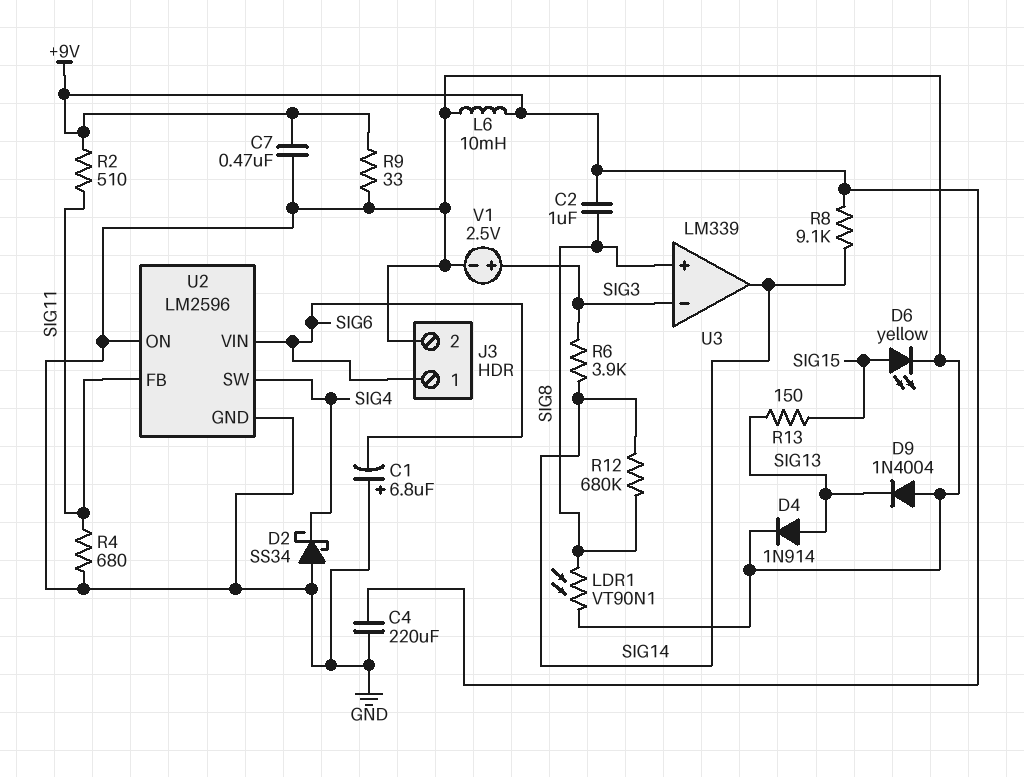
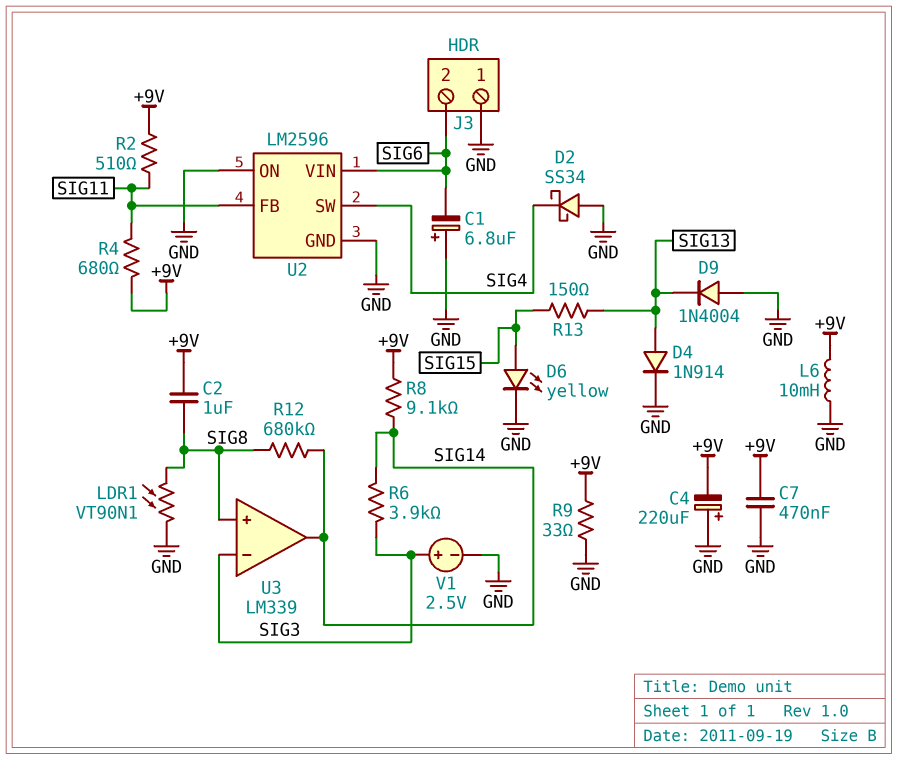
C4: 220uF (+9V, GND) -> 220uF (plus GND, minus +9V)
J3 pin 1: SIG6 -> GND
J3 pin 2: GND -> SIG6
R4: 680 (GND, SIG11) -> 680 (+9V, SIG11)

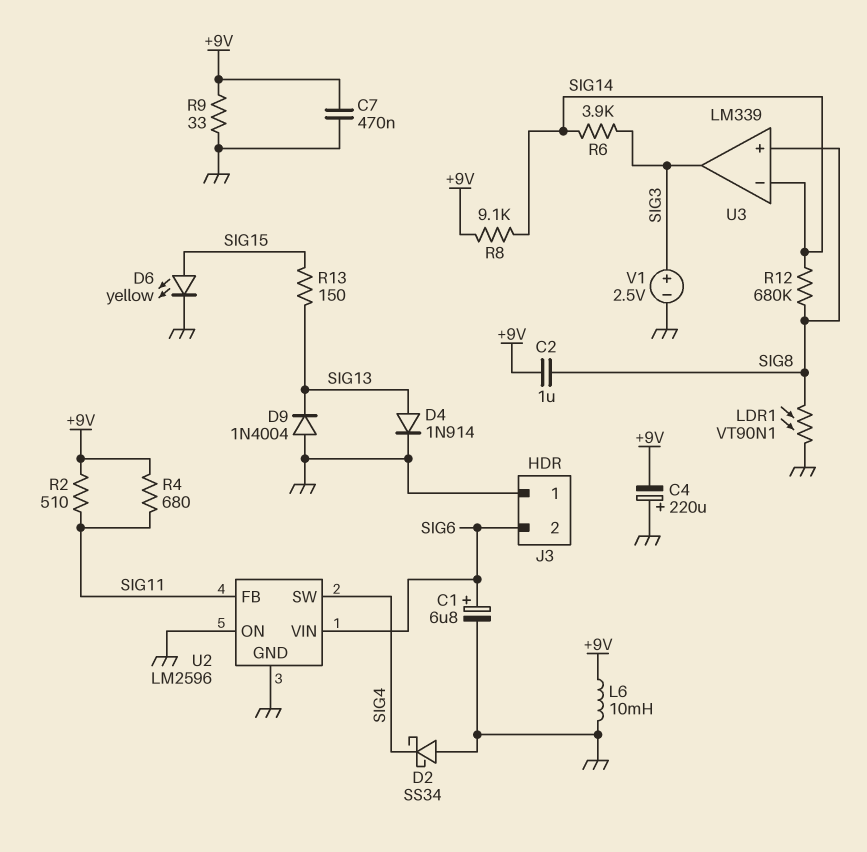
C1: 6.8uF (plus GND, minus SIG6) -> 6.8uF (plus SIG6, minus GND)
U3 pin in-: SIG3 -> SIG14
U3 pin out: SIG14 -> SIG3

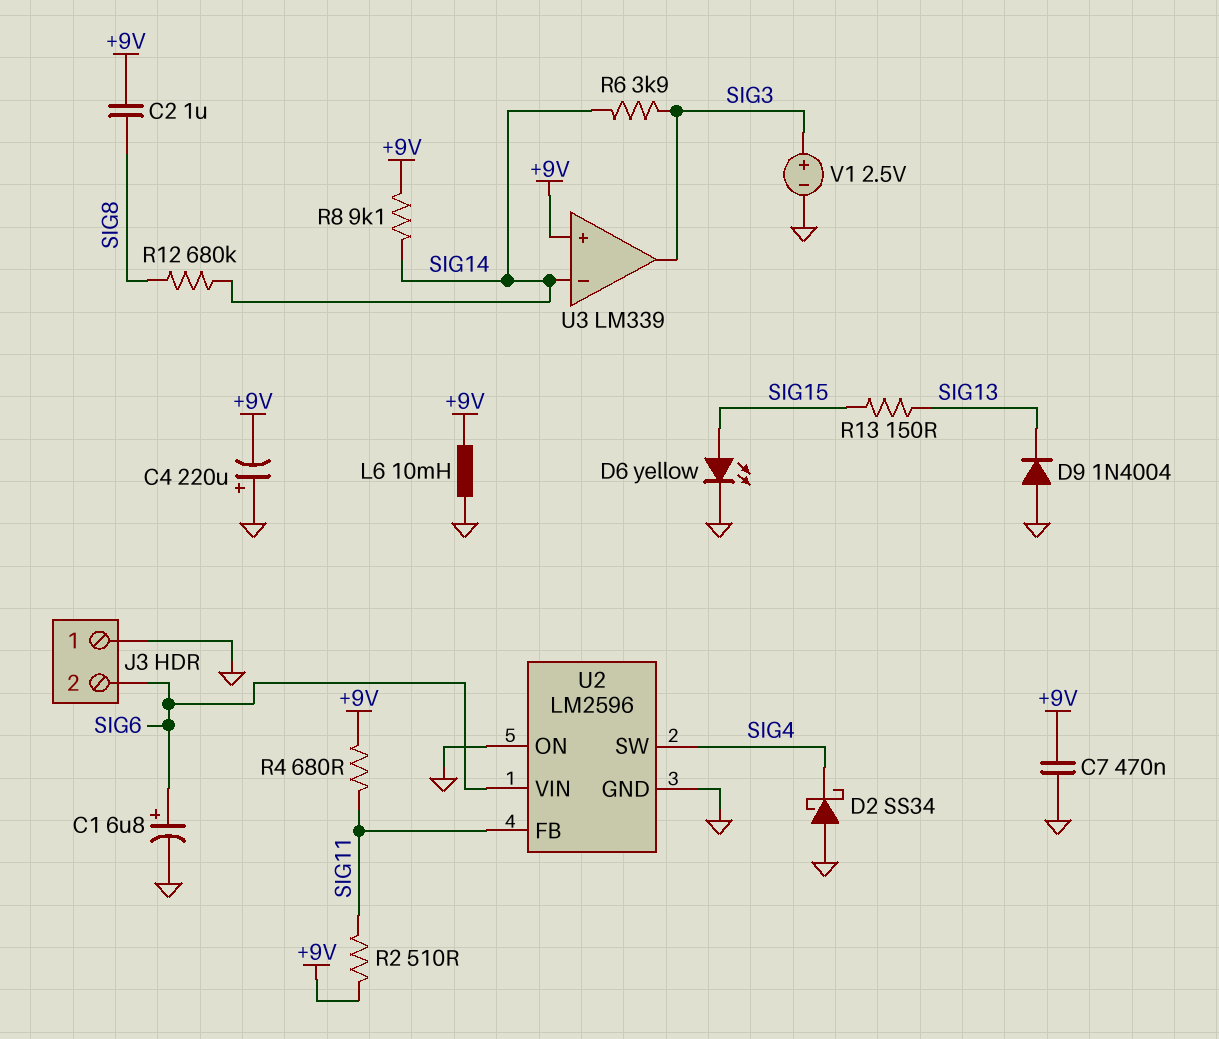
D4: diode 1N914 (A SIG13, K GND) -> none
LDR1: VT90N1 (GND, SIG8) -> none
R9: 33 (+9V, GND) -> none
U3 pin in+: SIG8 -> +9V

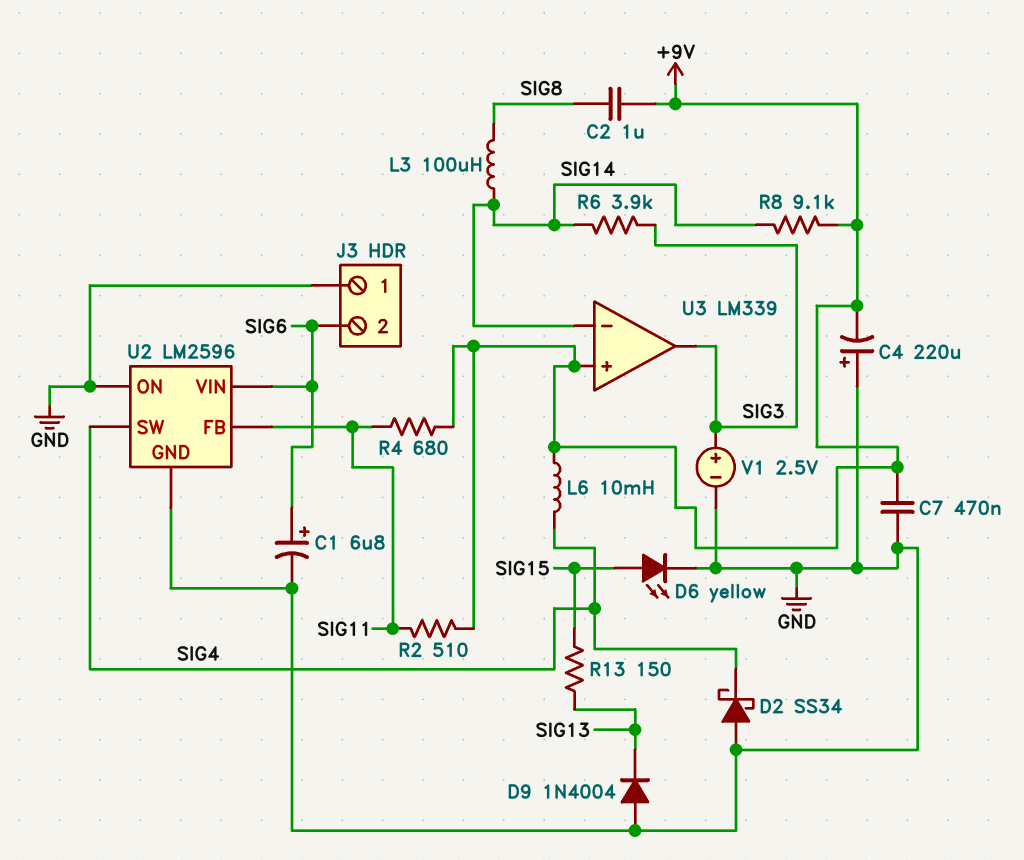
L3: none -> 100uH (SIG8, SIG14)
L6: 10mH (+9V, GND) -> 10mH (+9V, SIG4)
R12: 680k (SIG8, SIG14) -> none

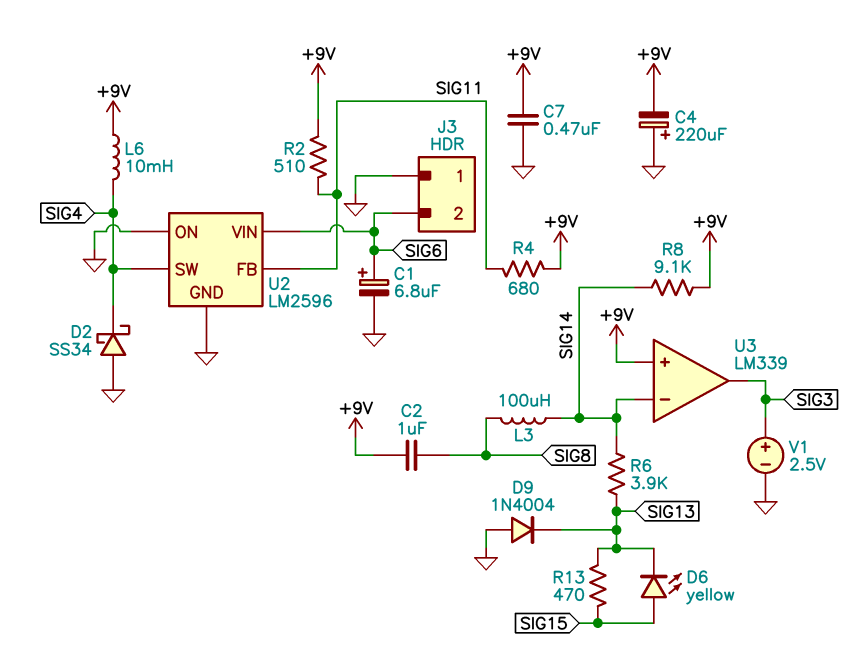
D6: LED yellow (A SIG15, K GND) -> LED yellow (A SIG15, K SIG13)
R6: 3.9k (SIG3, SIG14) -> 3.9k (SIG13, SIG14)
R13: 150 (SIG13, SIG15) -> 470 (SIG13, SIG15)

